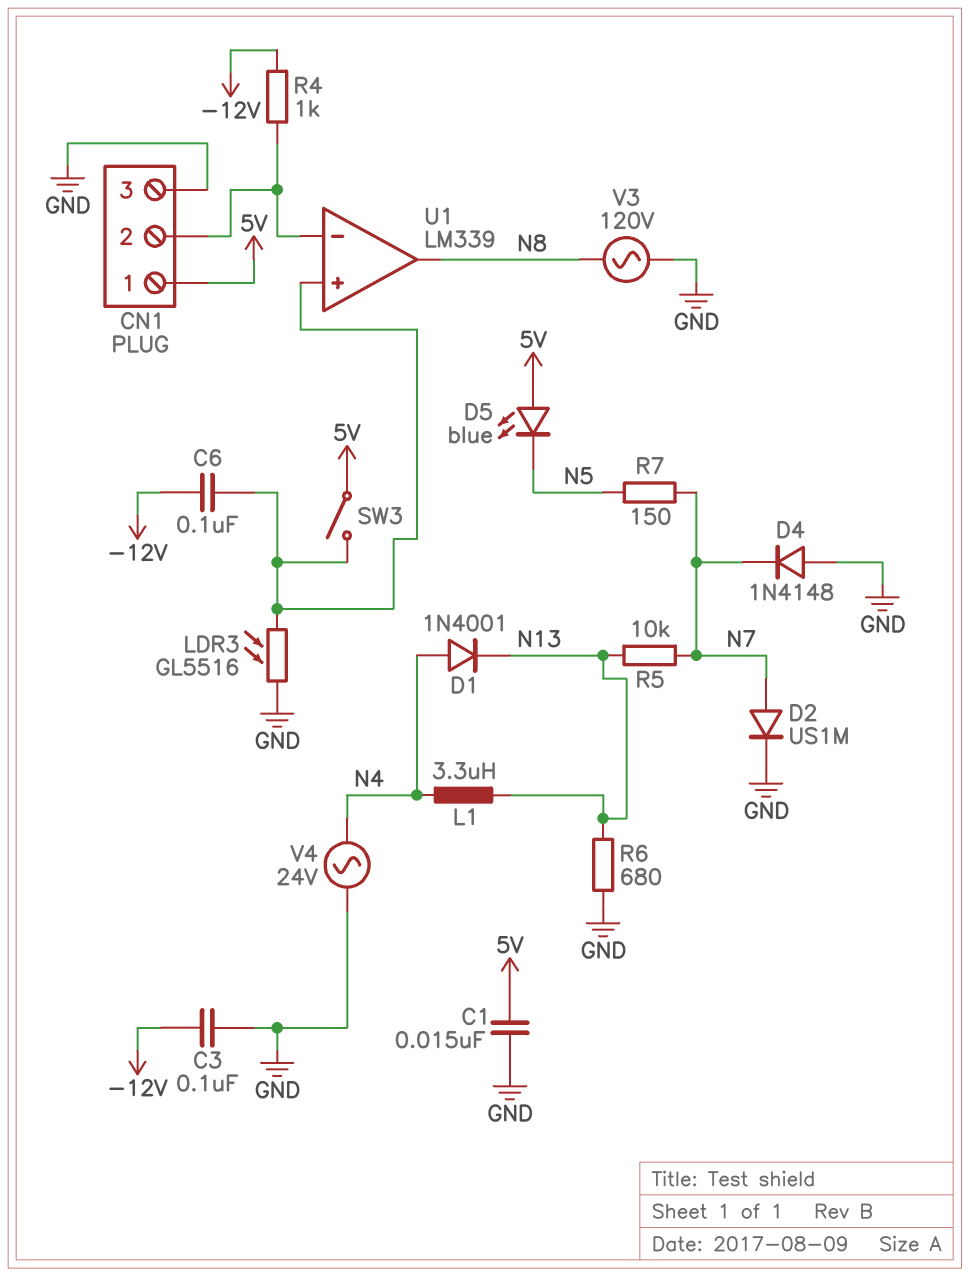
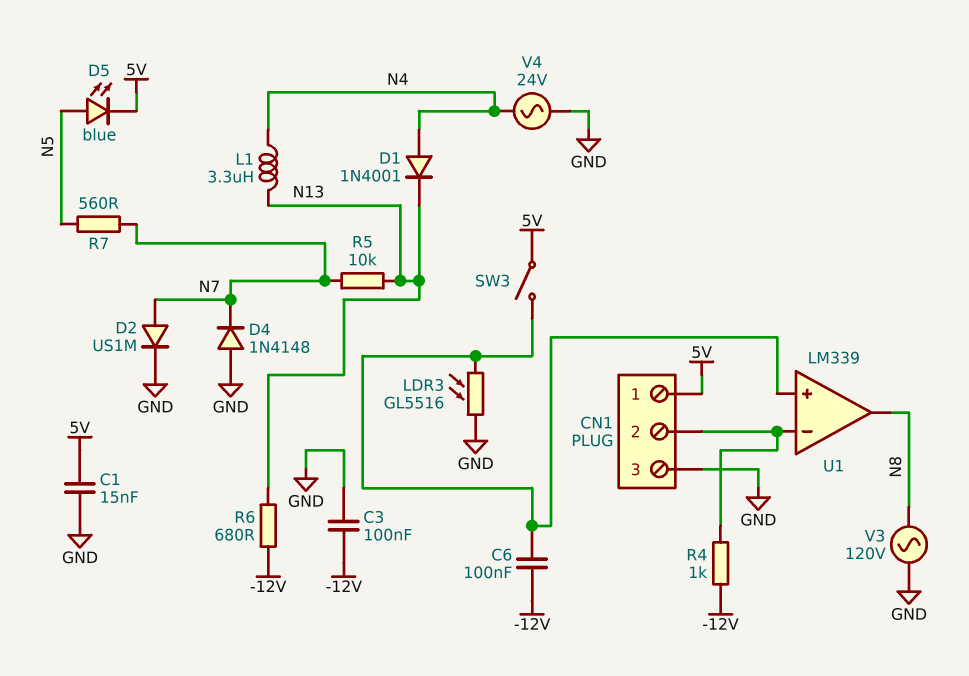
D5: LED blue (A 5V, K N5) -> LED blue (A N5, K 5V)
R6: 680 (GND, N13) -> 680 (-12V, N13)
R7: 150 (N5, N7) -> 560 (N5, N7)

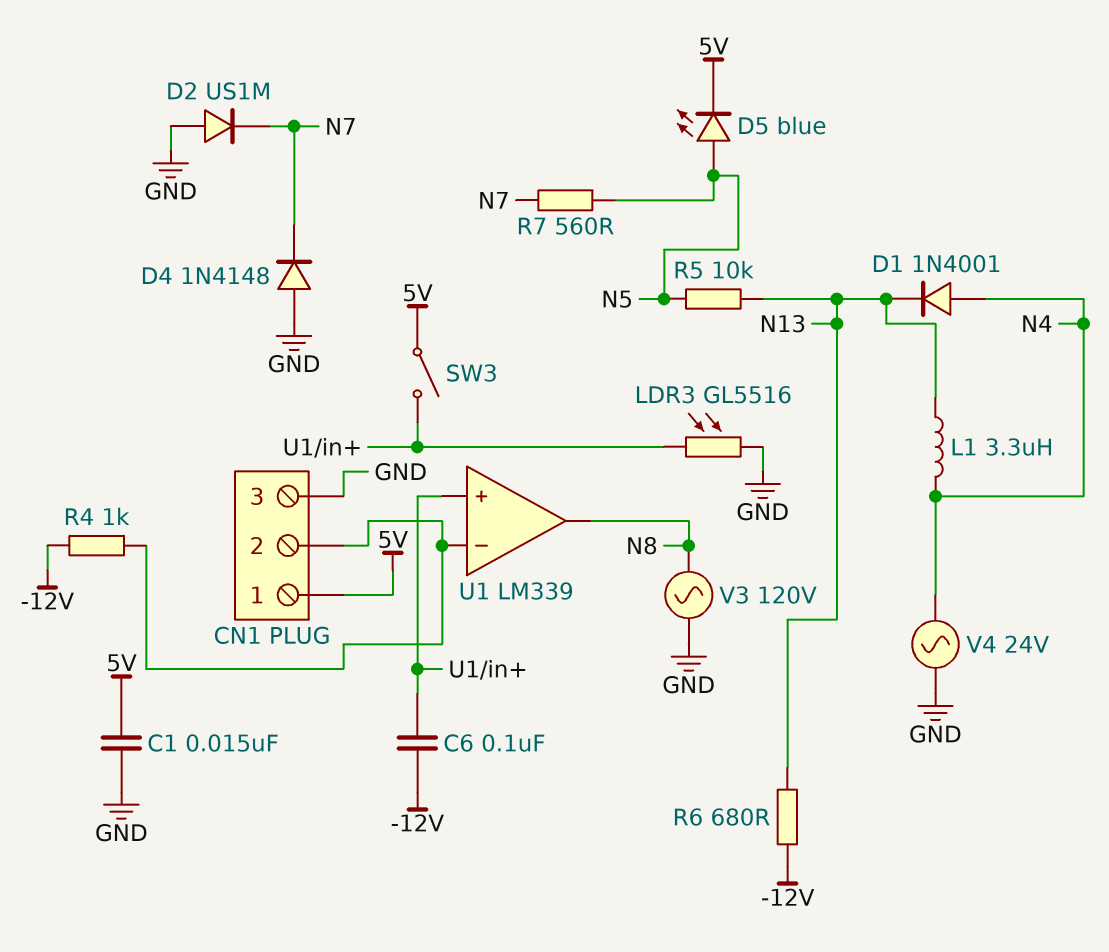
C3: 100nF (-12V, GND) -> none
D2: diode US1M (A N7, K GND) -> diode US1M (A GND, K N7)
R5: 10k (N7, N13) -> 10k (N5, N13)

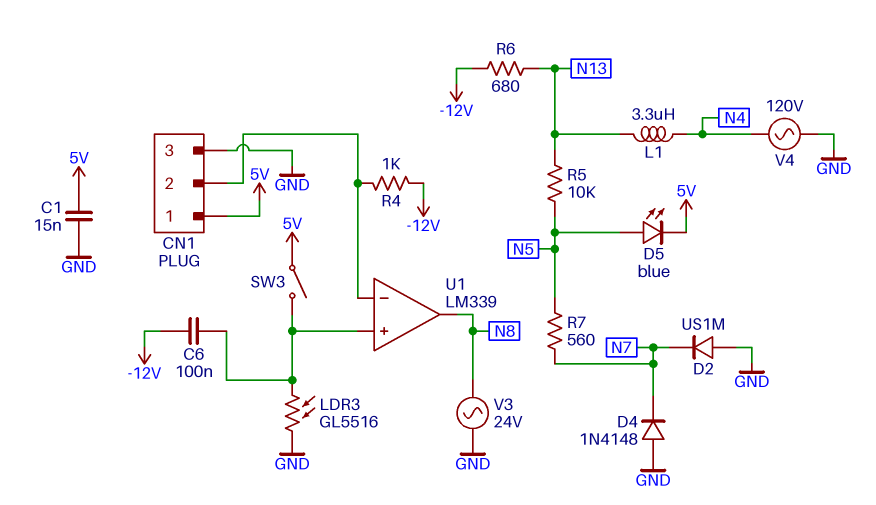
D1: diode 1N4001 (A N4, K N13) -> none
V3: AC 120V (GND, N8) -> AC 24V (GND, N8)
V4: AC 24V (GND, N4) -> AC 120V (GND, N4)

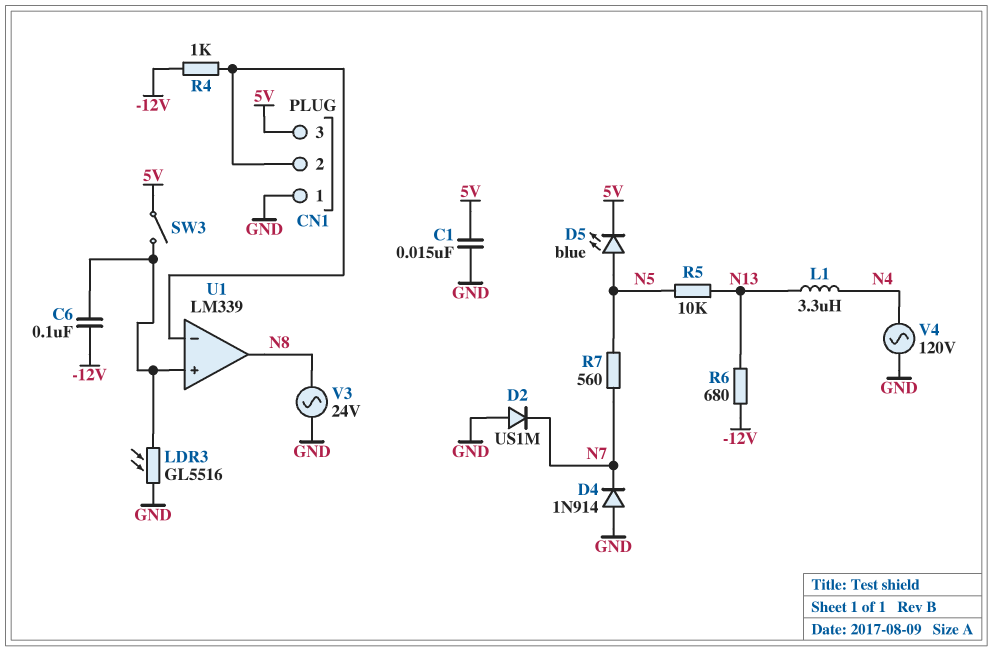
CN1 pin 1: 5V -> GND
CN1 pin 3: GND -> 5V
D4: diode 1N4148 (A GND, K N7) -> diode 1N914 (A GND, K N7)

